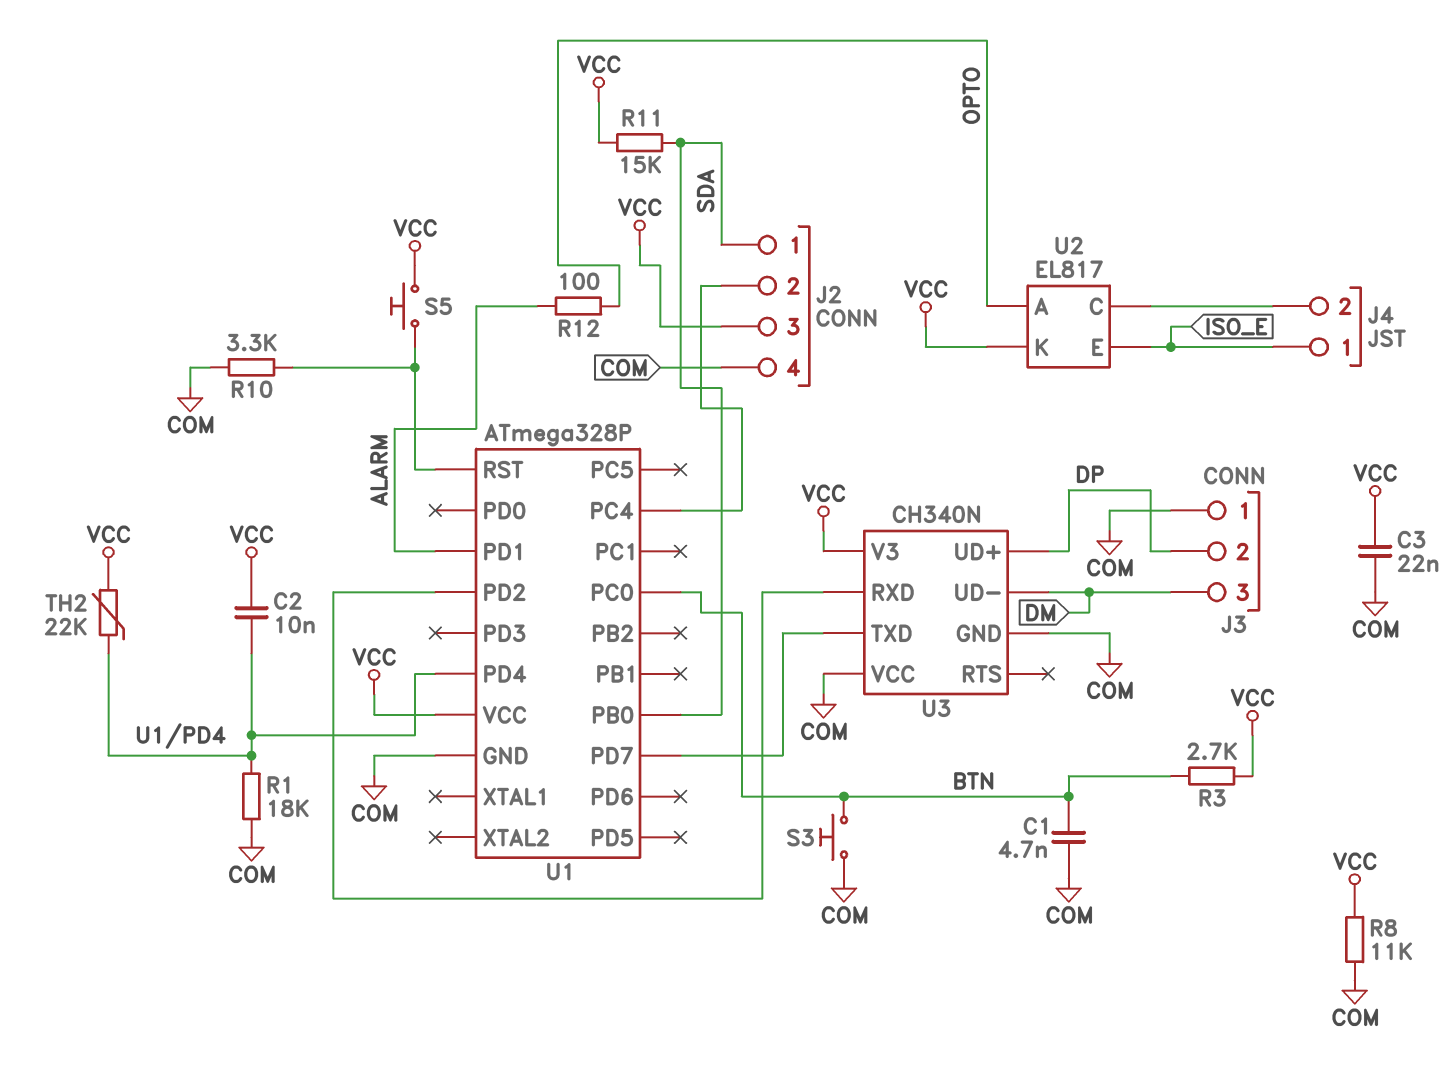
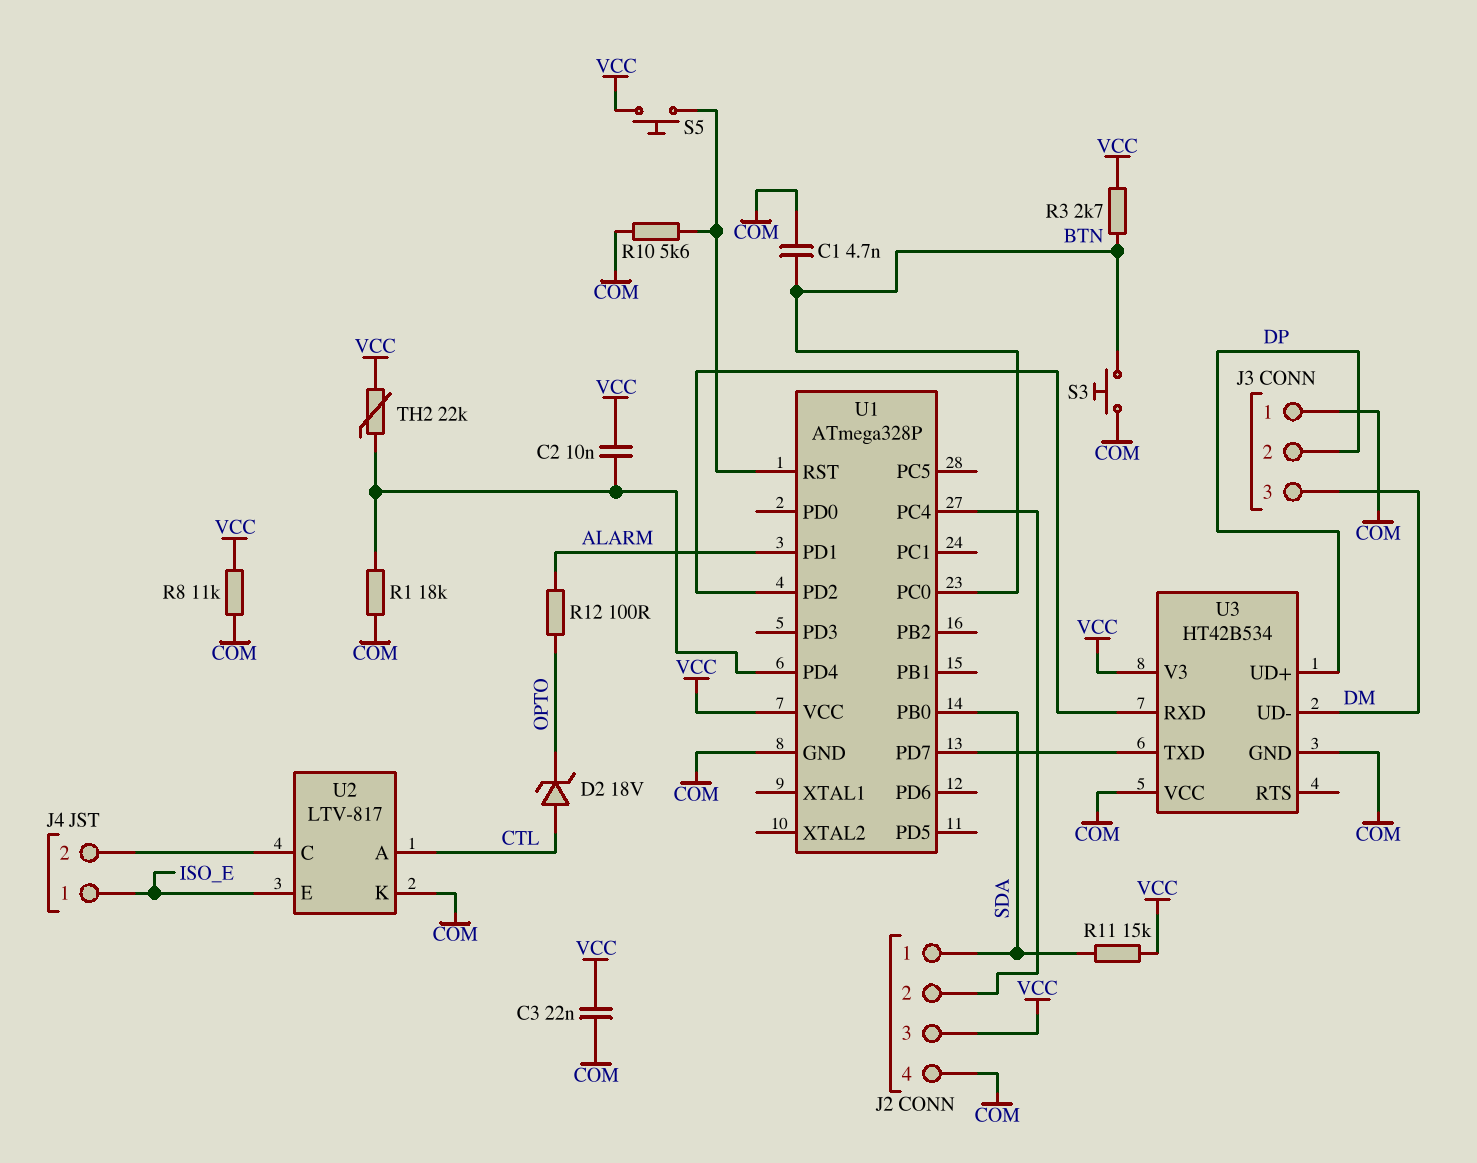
D2: none -> zener 18V (A CTL, K OPTO)
R10: 3.3k (COM, U1/RST) -> 5.6k (COM, U1/RST)
U2: EL817 -> LTV-817
U2 pin A: OPTO -> CTL
U2 pin K: VCC -> COM
U3: CH340N -> HT42B534

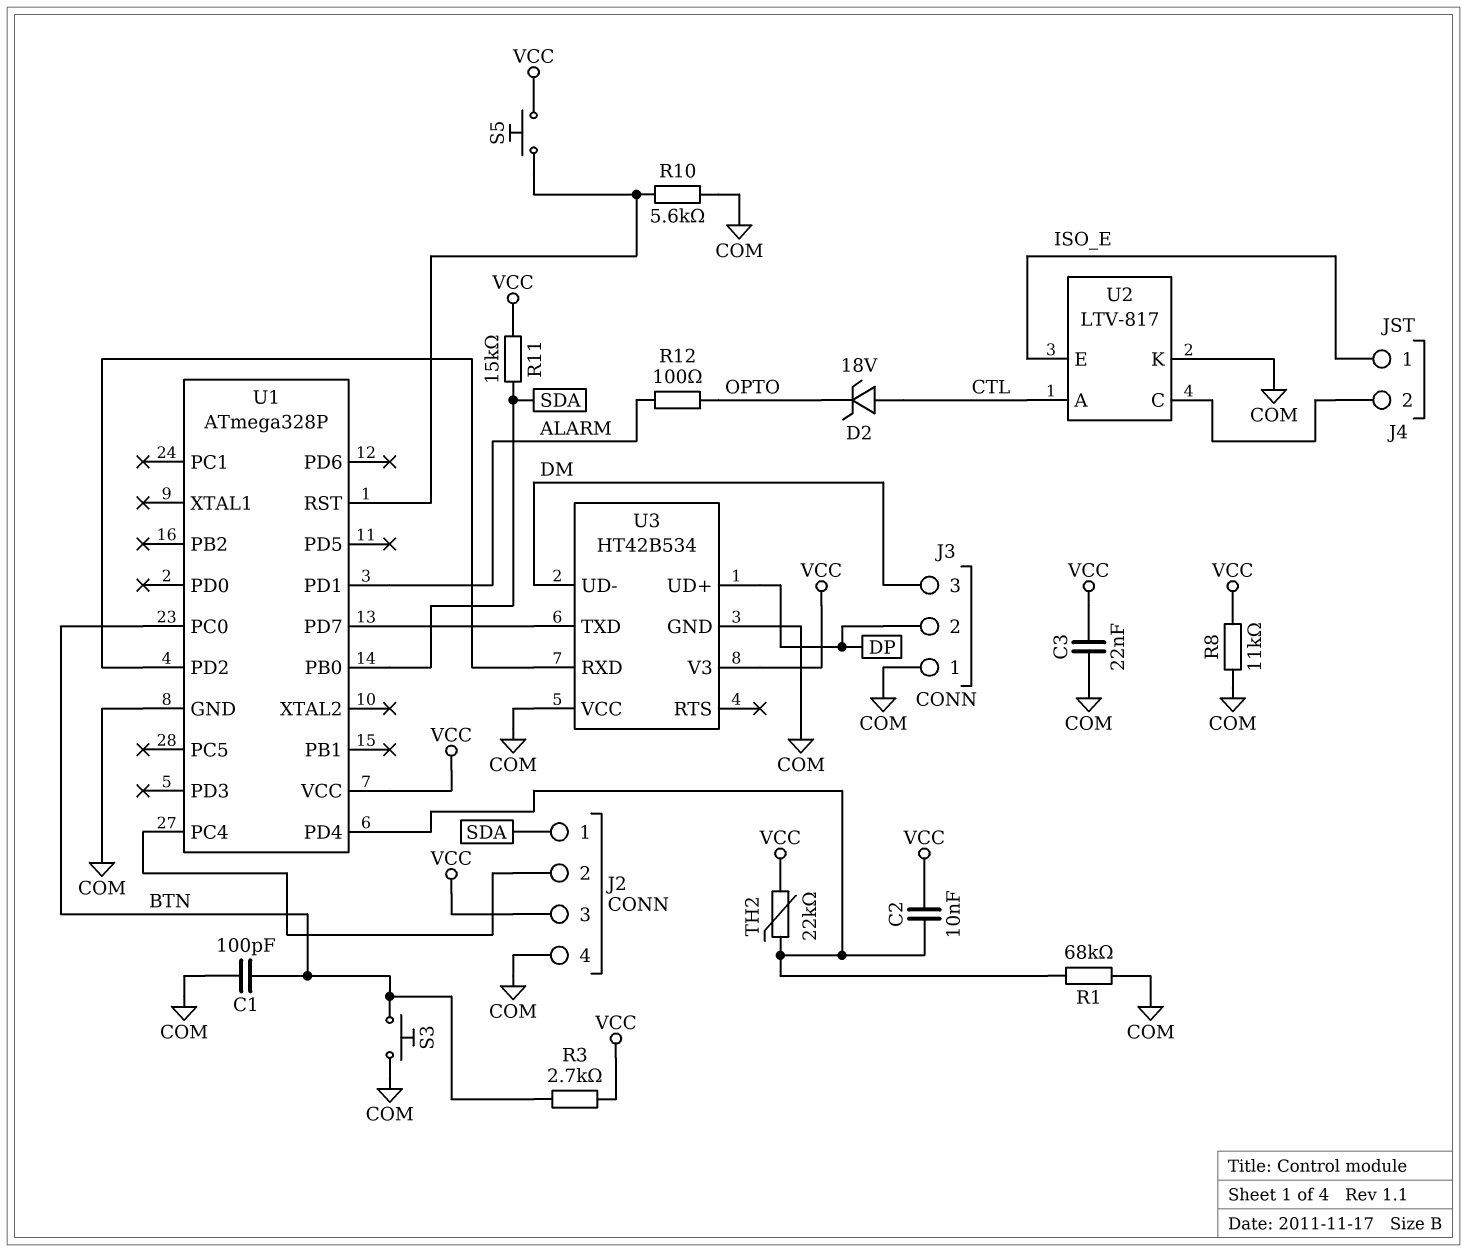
C1: 4.7nF (BTN, COM) -> 100pF (BTN, COM)
R1: 18k (COM, U1/PD4) -> 68k (COM, U1/PD4)

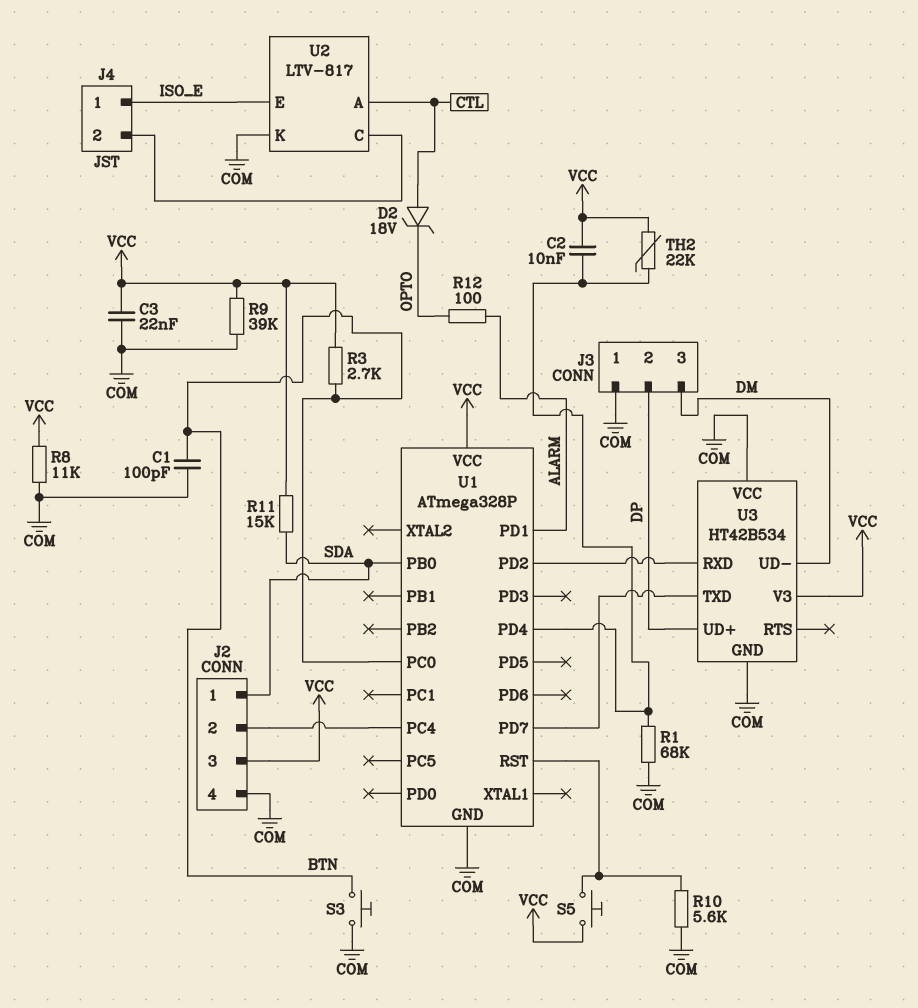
R9: none -> 39k (COM, VCC)

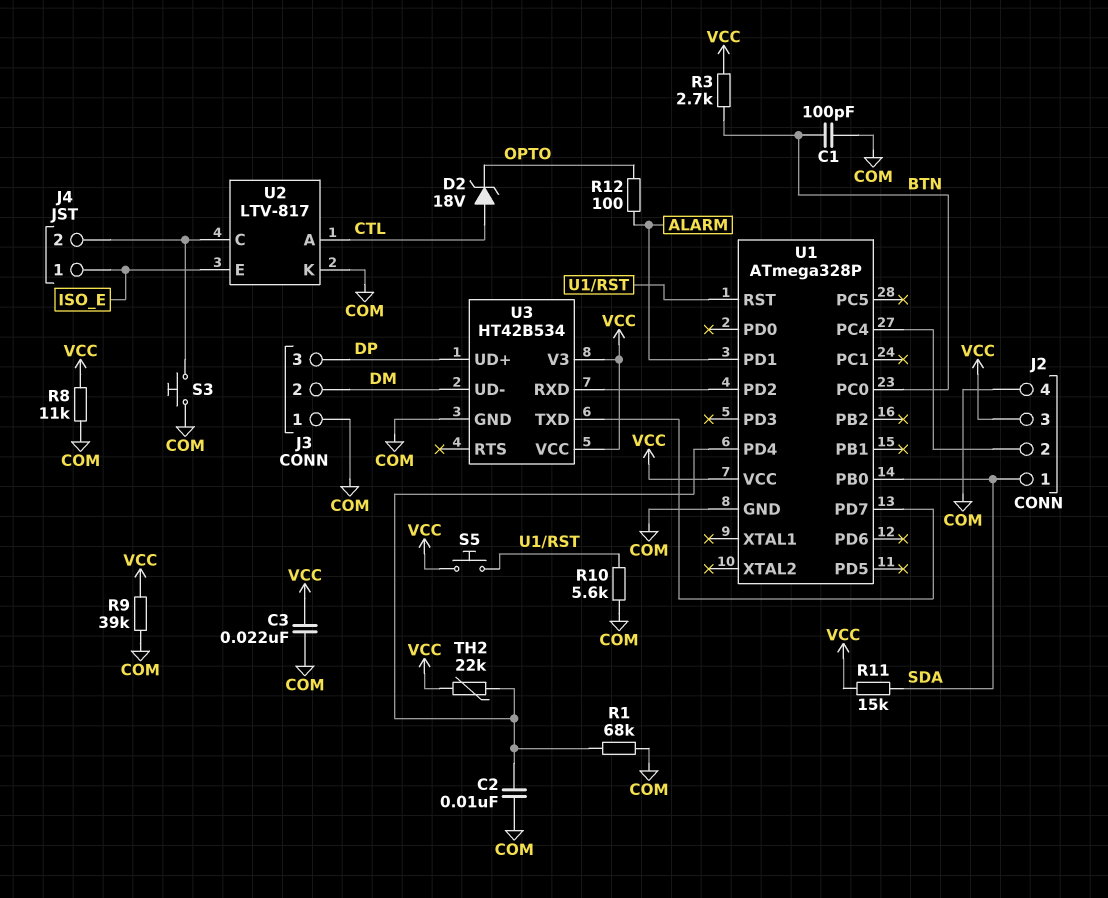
C2: 10nF (U1/PD4, VCC) -> 10nF (COM, U1/PD4)
J3 pin 2: DP -> DM
J3 pin 3: DM -> DP
S3: button (BTN, COM) -> button (COM, J4/2)
U3 pin VCC: COM -> VCC

